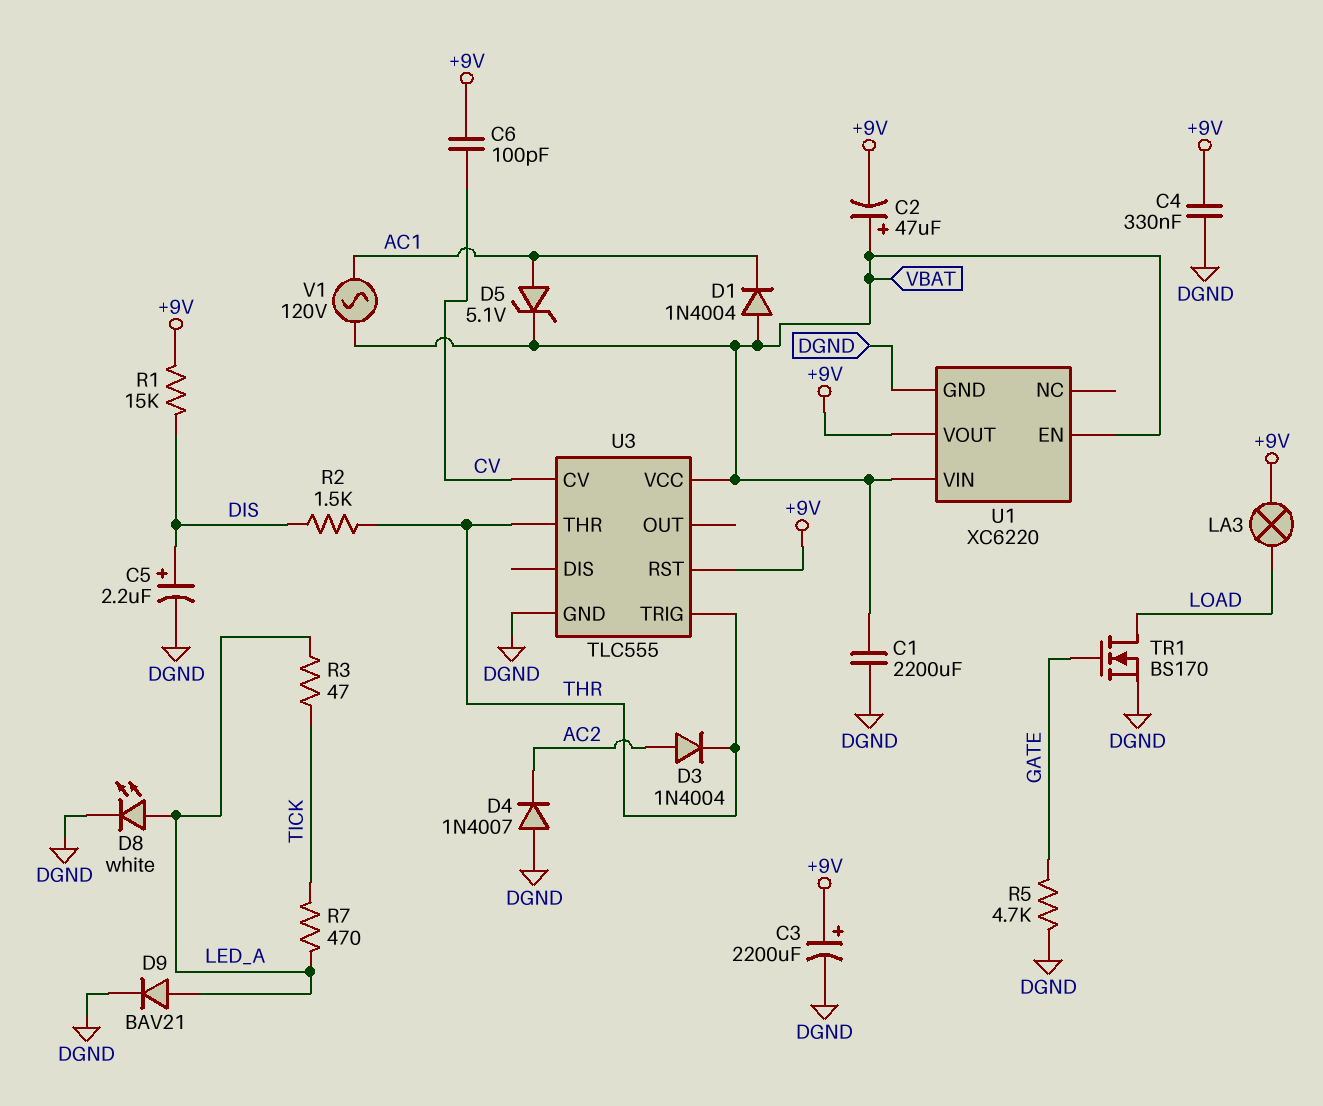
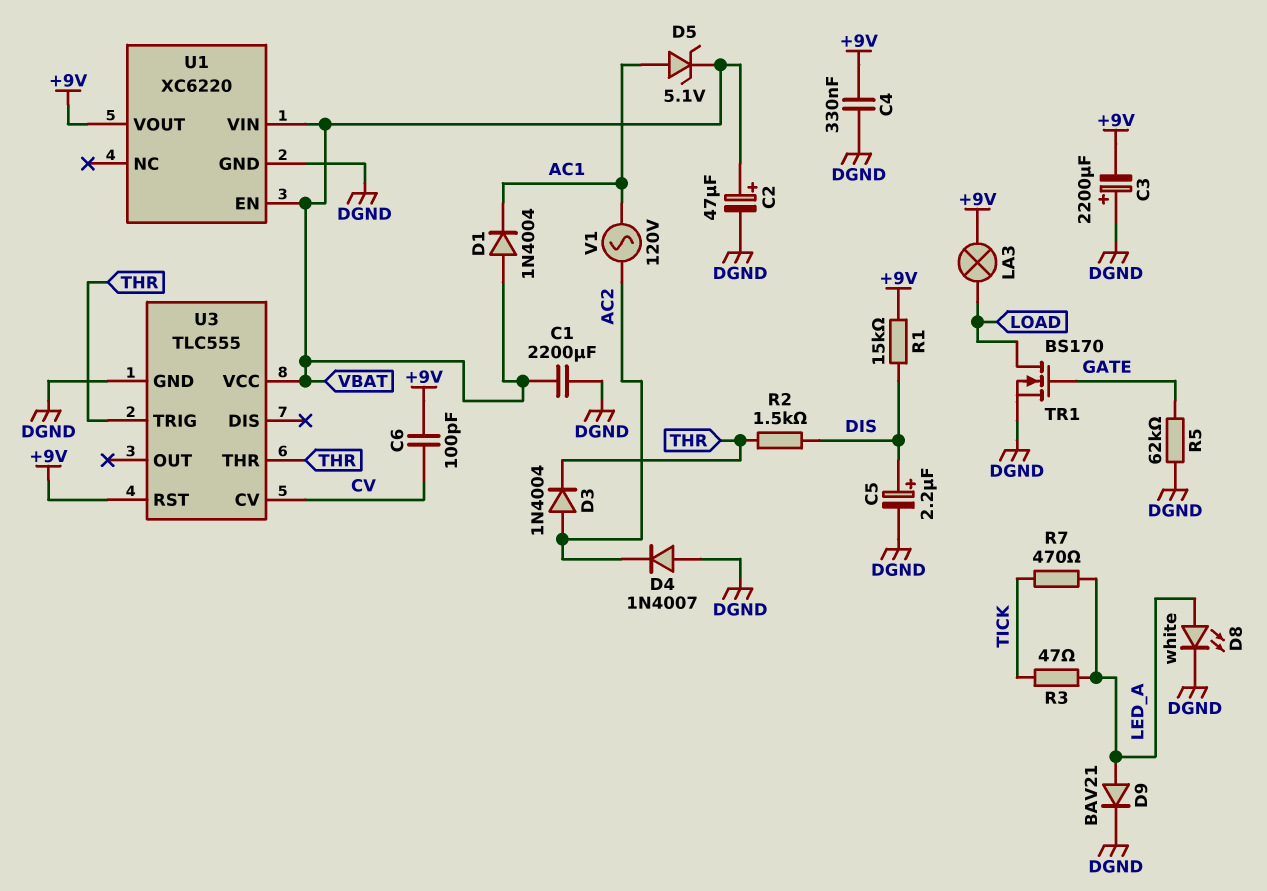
C2: 47uF (plus VBAT, minus +9V) -> 47uF (plus VBAT, minus DGND)
C3: 2200uF (plus +9V, minus DGND) -> 2200uF (plus DGND, minus +9V)
R5: 4.7k (DGND, GATE) -> 62k (DGND, GATE)
V1: AC 120V (AC1, VBAT) -> AC 120V (AC1, AC2)

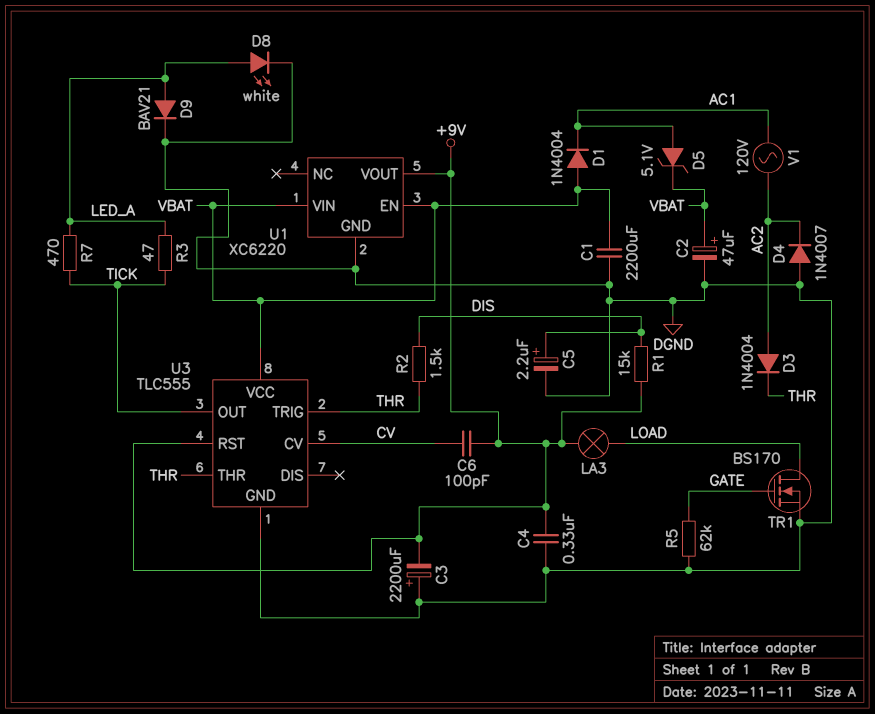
U3 pin OUT: none -> TICK

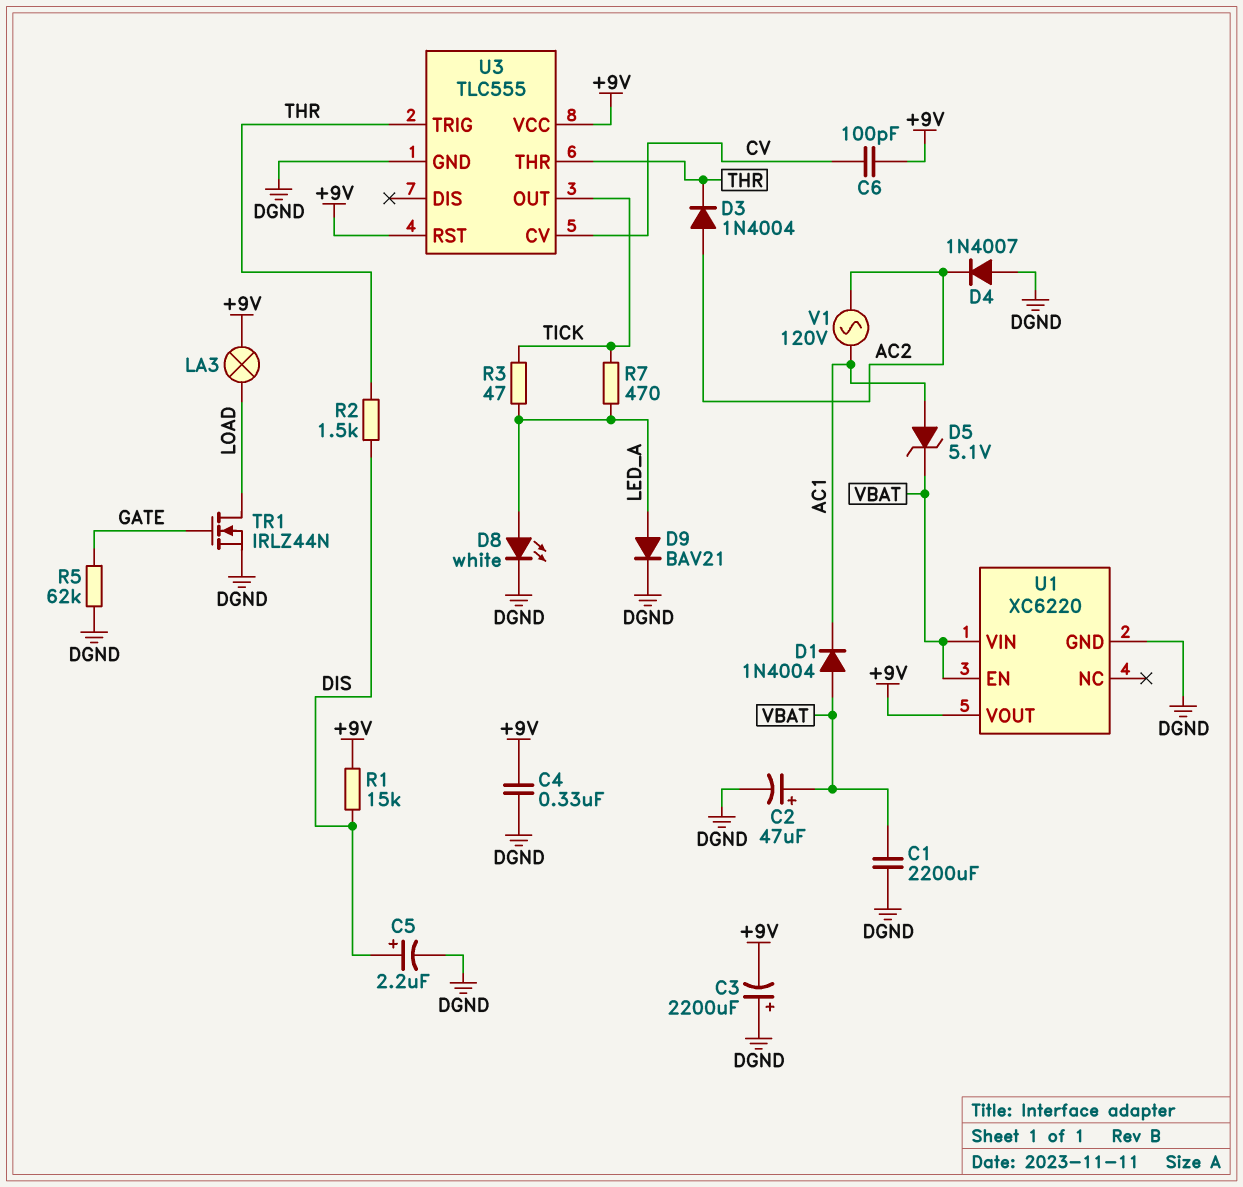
TR1: NMOS BS170 (G GATE, D LOAD, S DGND) -> NMOS IRLZ44N (G GATE, D LOAD, S DGND)
U3 pin VCC: VBAT -> +9V

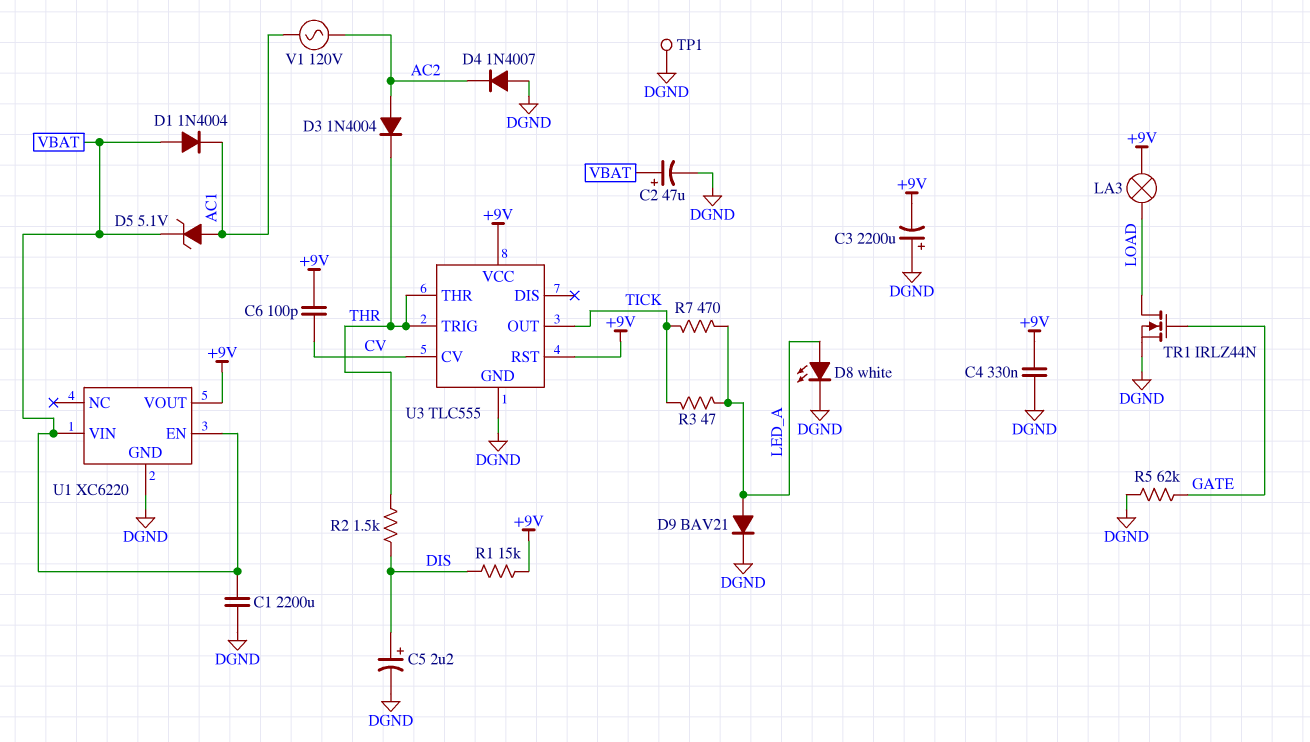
TP1: none -> test point (DGND)

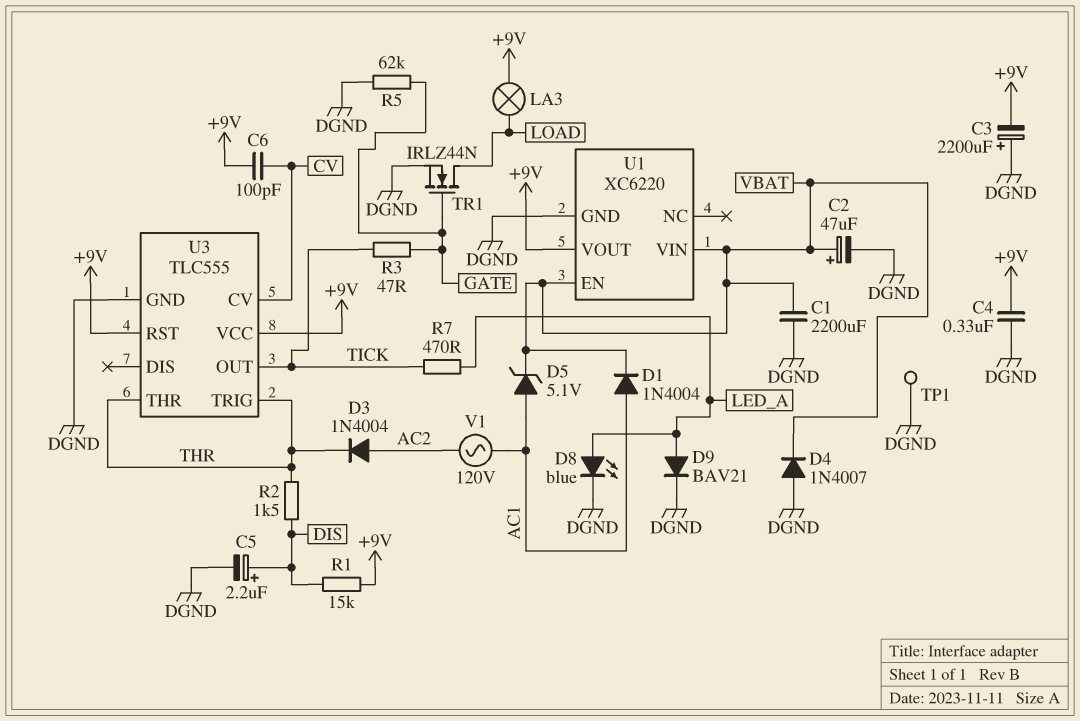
D1: diode 1N4004 (A VBAT, K AC1) -> diode 1N4004 (A AC1, K VBAT)
D4: diode 1N4007 (A DGND, K AC2) -> diode 1N4007 (A DGND, K VBAT)
D8: LED white (A LED_A, K DGND) -> LED blue (A LED_A, K DGND)
R3: 47 (LED_A, TICK) -> 47 (GATE, TICK)

